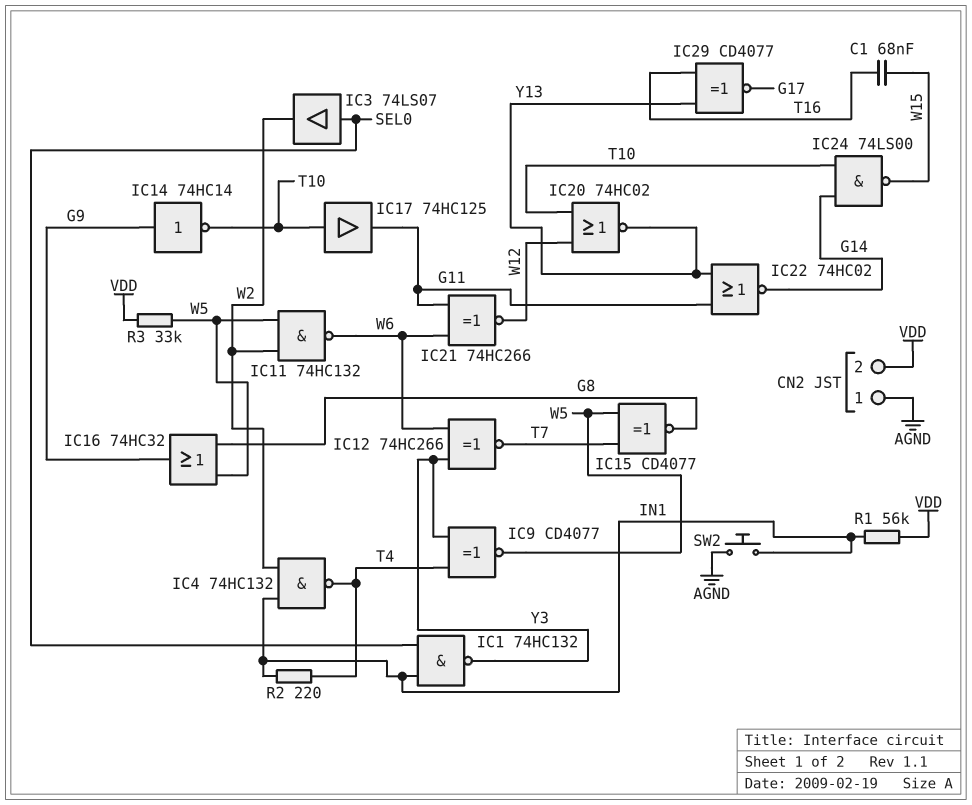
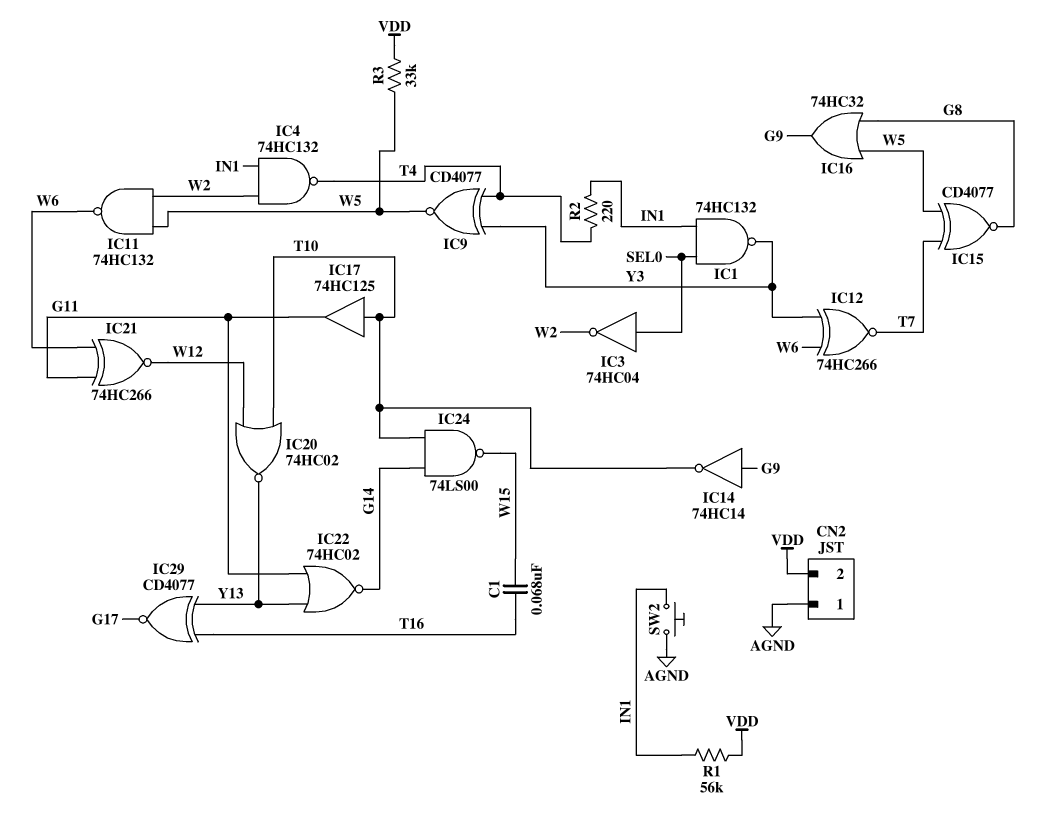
IC3: buffer 74LS07 (in SEL0, out W2) -> NOT 74HC04 (in SEL0, out W2)

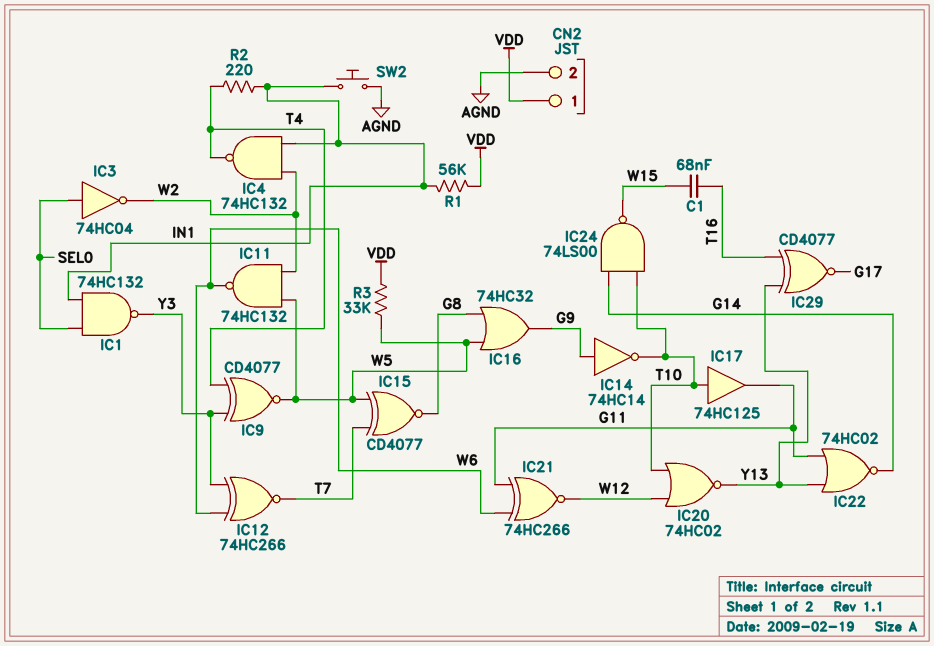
CN2 pin 1: AGND -> VDD
CN2 pin 2: VDD -> AGND

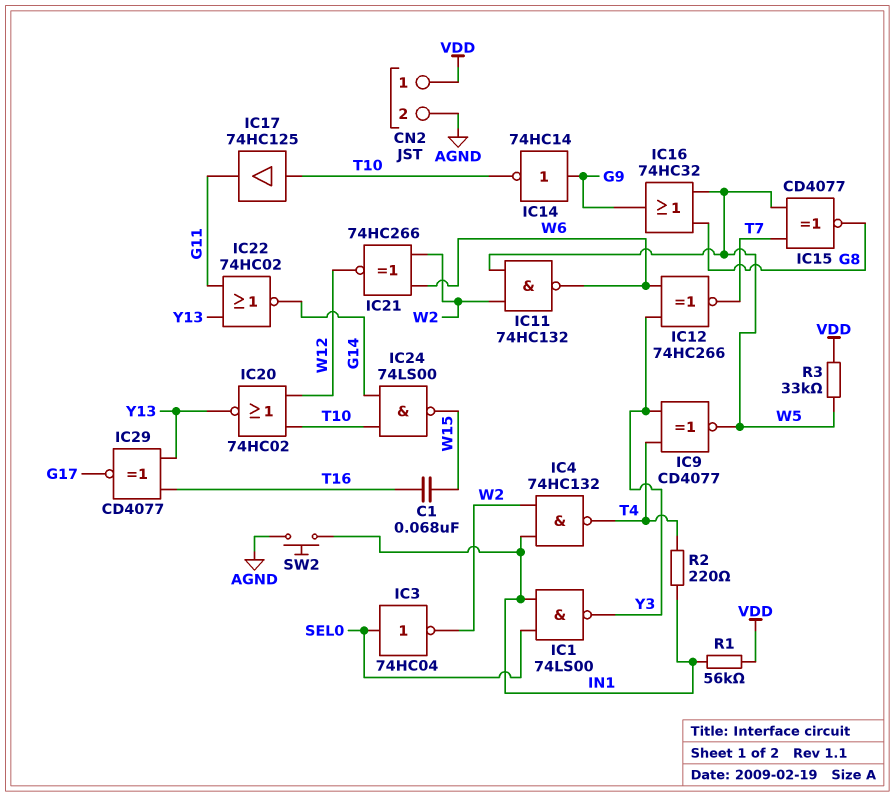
IC1: NAND 74HC132 (in IN1, in SEL0, out Y3) -> NAND 74LS00 (in IN1, in SEL0, out Y3)
IC21: XNOR 74HC266 (in G11, in W6, out W12) -> XNOR 74HC266 (in W2, in W6, out W12)

